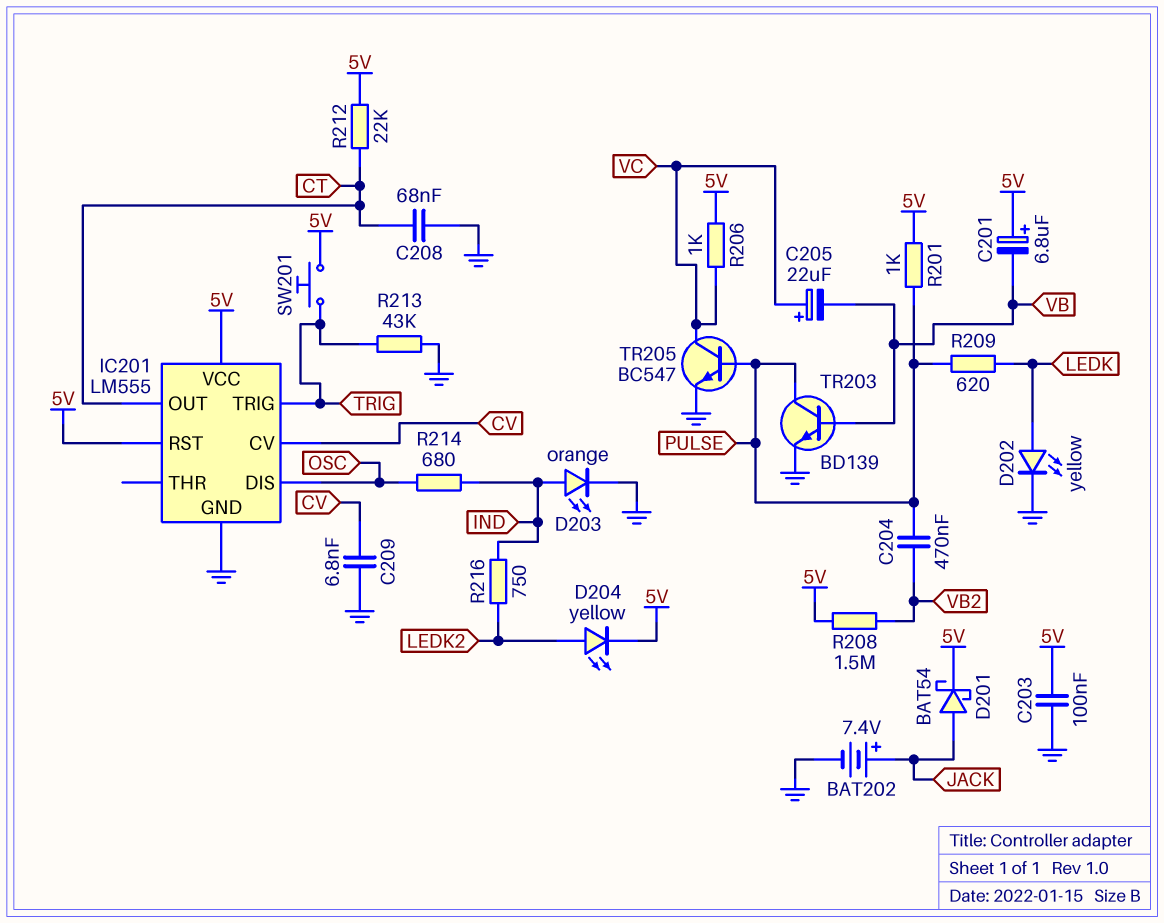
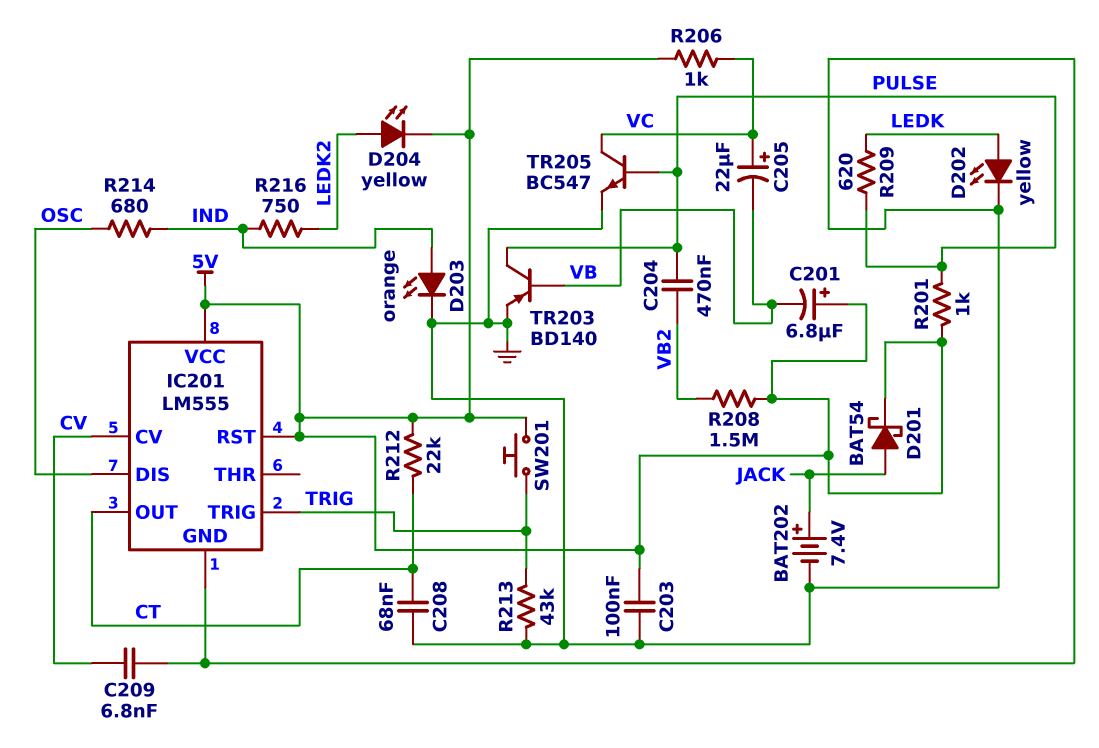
TR203: NPN BD139 (B VB, C PULSE, E GND) -> PNP BD140 (B VB, C PULSE, E GND)

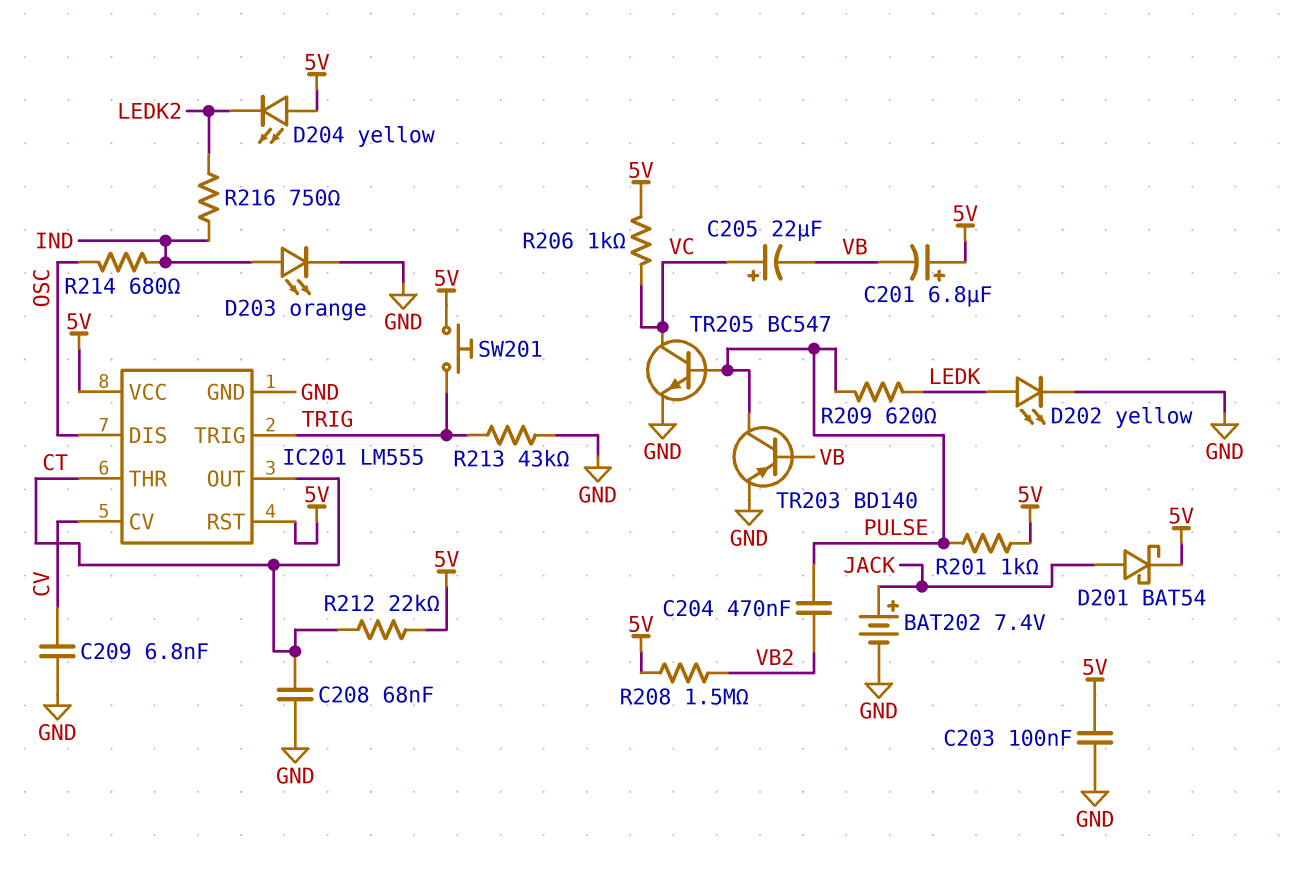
D204: LED yellow (A LEDK2, K 5V) -> LED yellow (A 5V, K LEDK2)
IC201 pin THR: none -> CT

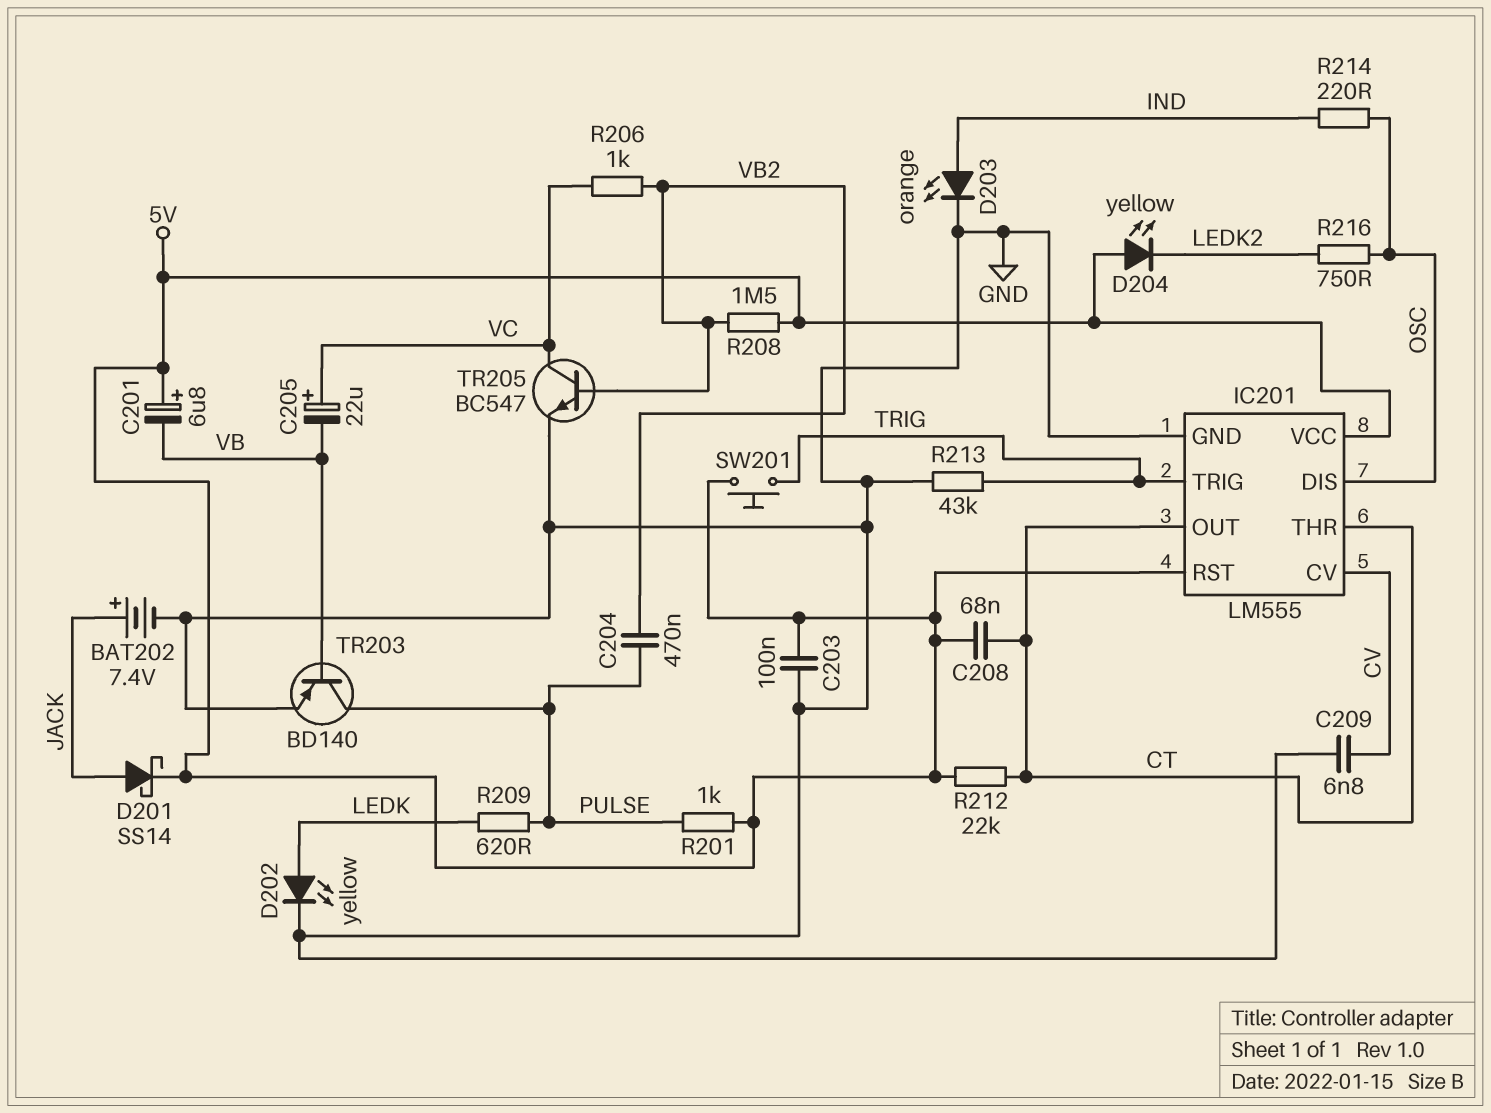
C208: 68nF (CT, GND) -> 68nF (5V, CT)
D201: schottky BAT54 (A JACK, K 5V) -> schottky SS14 (A JACK, K 5V)
R206: 1k (5V, VC) -> 1k (VB2, VC)
R214: 680 (IND, OSC) -> 220 (IND, OSC)
R216: 750 (IND, LEDK2) -> 750 (LEDK2, OSC)
TR205: NPN BC547 (B PULSE, C VC, E GND) -> NPN BC547 (B VB2, C VC, E GND)

